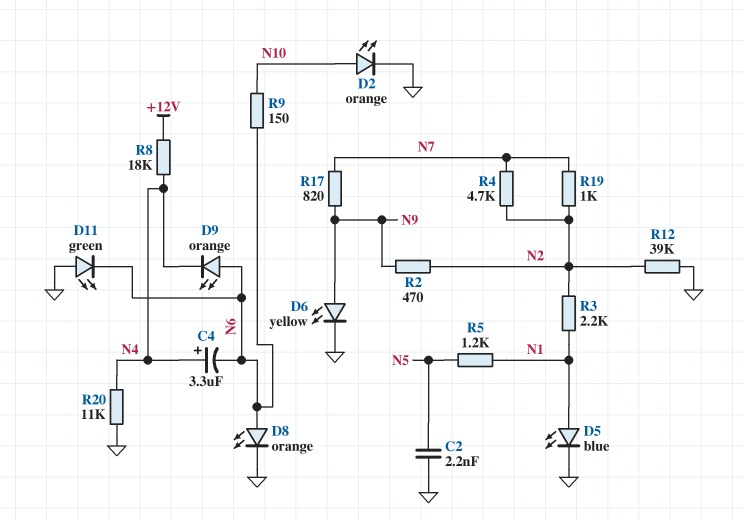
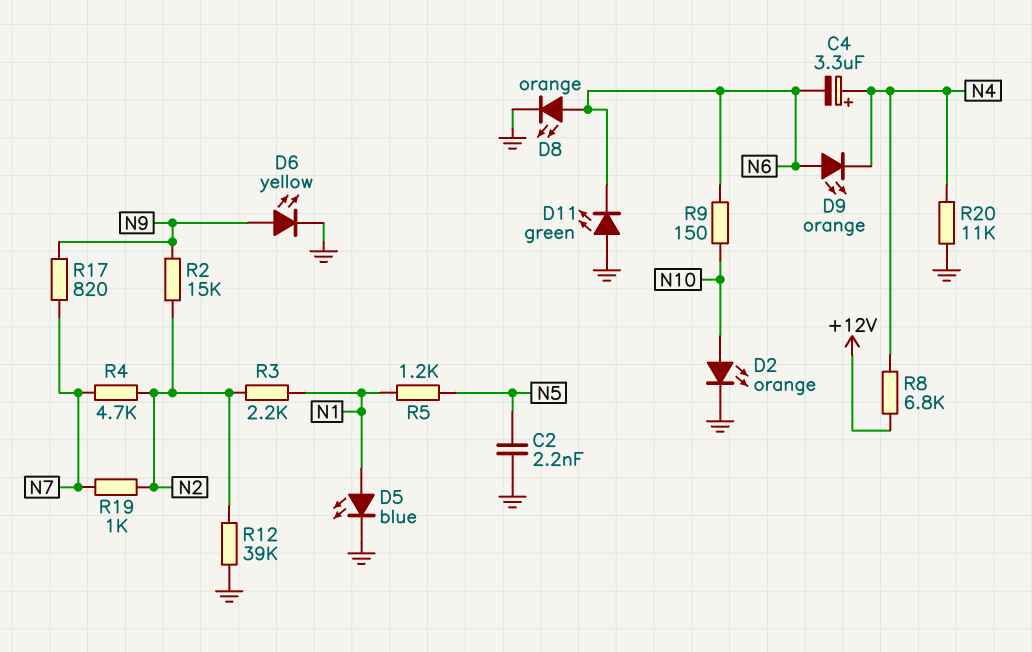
R2: 470 (N2, N9) -> 15k (N2, N9)
R8: 18k (+12V, N4) -> 6.8k (+12V, N4)

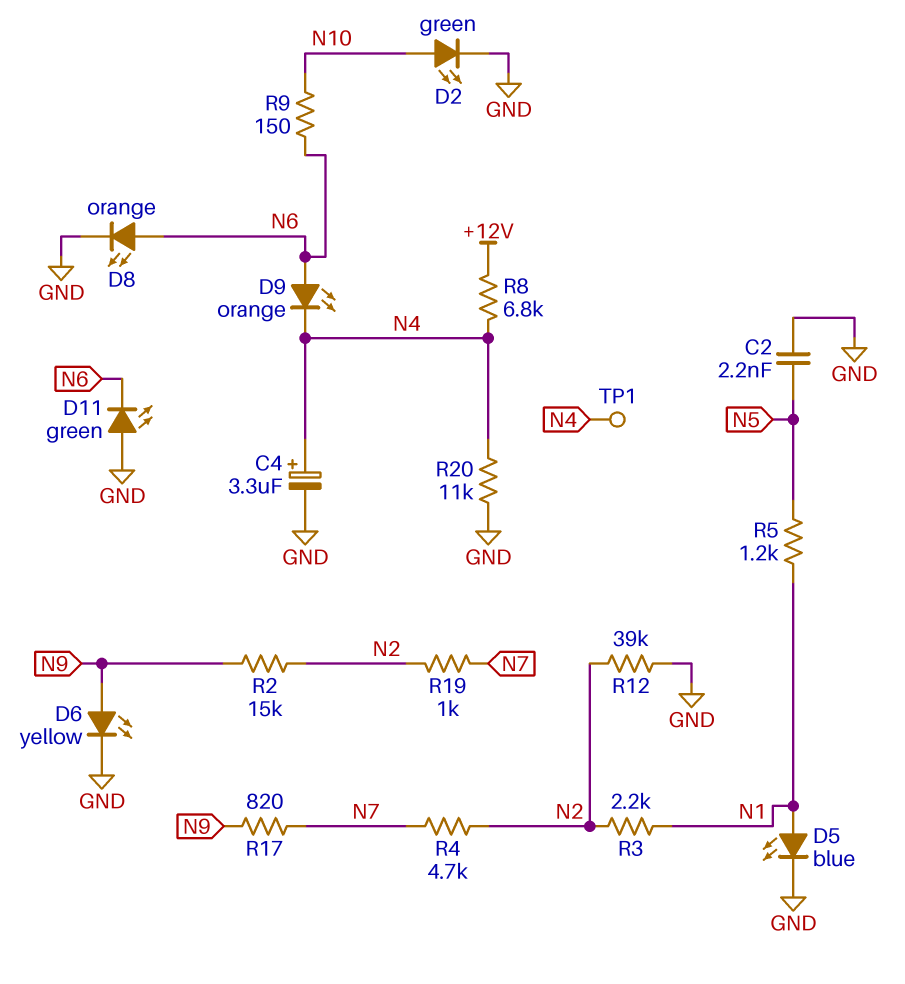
C4: 3.3uF (plus N4, minus N6) -> 3.3uF (plus N4, minus GND)
D2: LED orange (A N10, K GND) -> LED green (A N10, K GND)
TP1: none -> test point (N4)

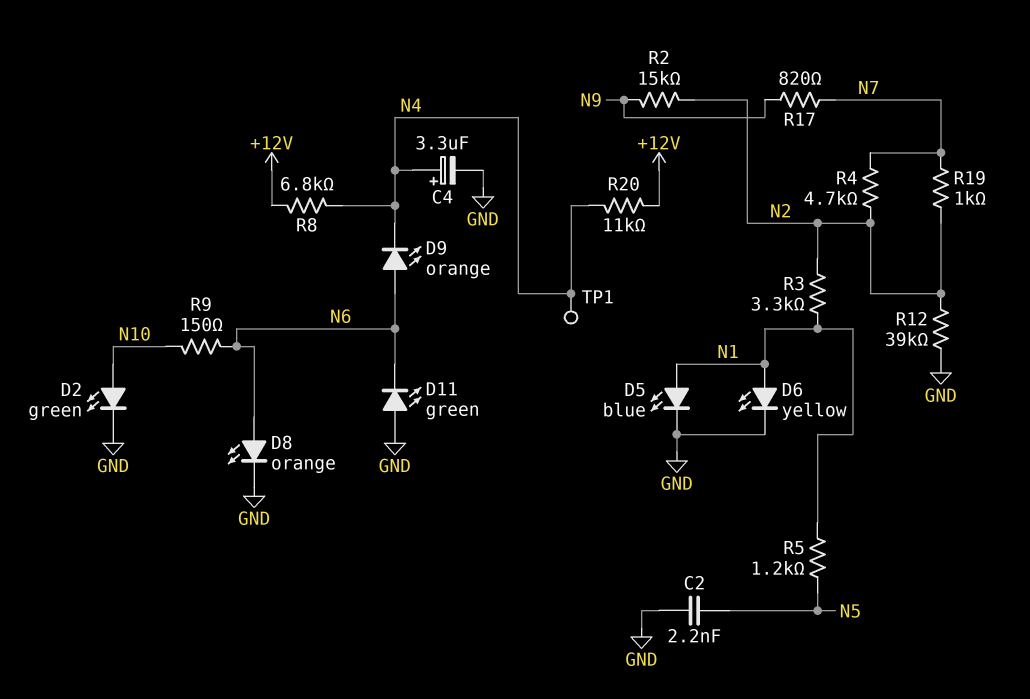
D6: LED yellow (A N9, K GND) -> LED yellow (A N1, K GND)
R3: 2.2k (N1, N2) -> 3.3k (N1, N2)
R20: 11k (GND, N4) -> 11k (+12V, N4)

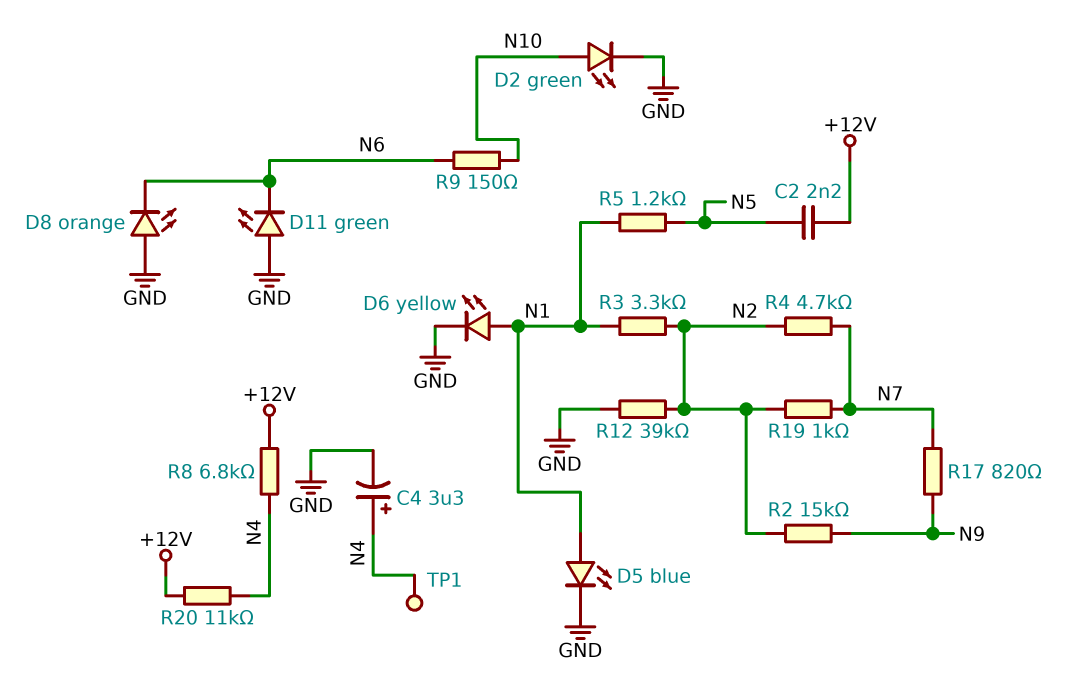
C2: 2.2nF (GND, N5) -> 2.2nF (+12V, N5)
D8: LED orange (A N6, K GND) -> LED orange (A GND, K N6)
D9: LED orange (A N6, K N4) -> none

